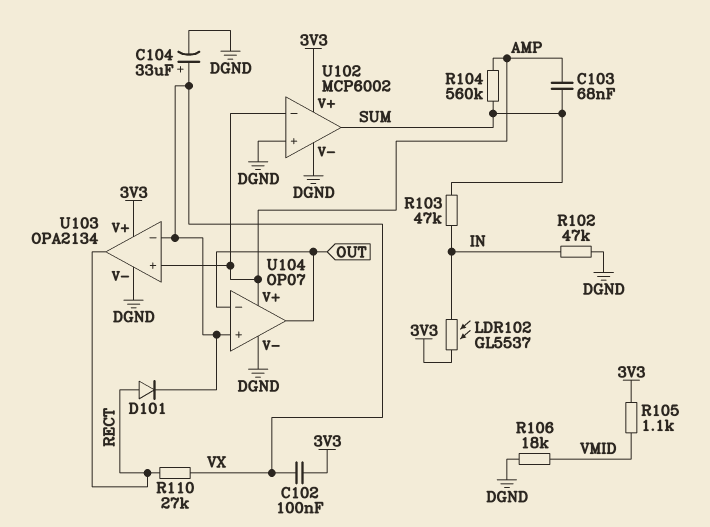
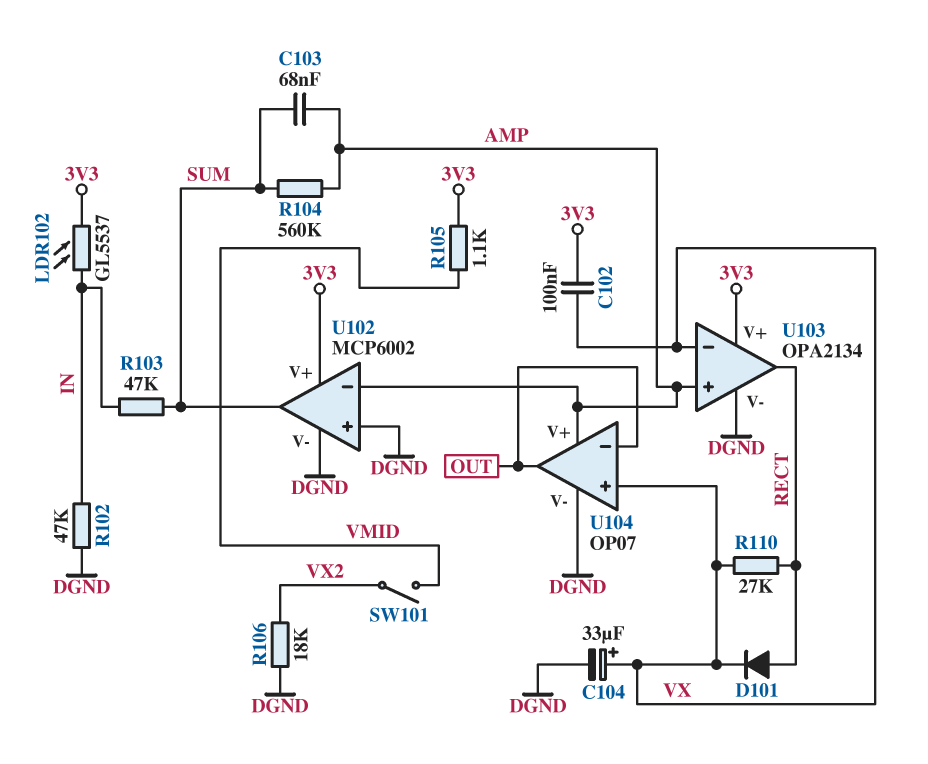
R106: 18k (DGND, VMID) -> 18k (DGND, VX2)
SW101: none -> switch (VMID, VX2)

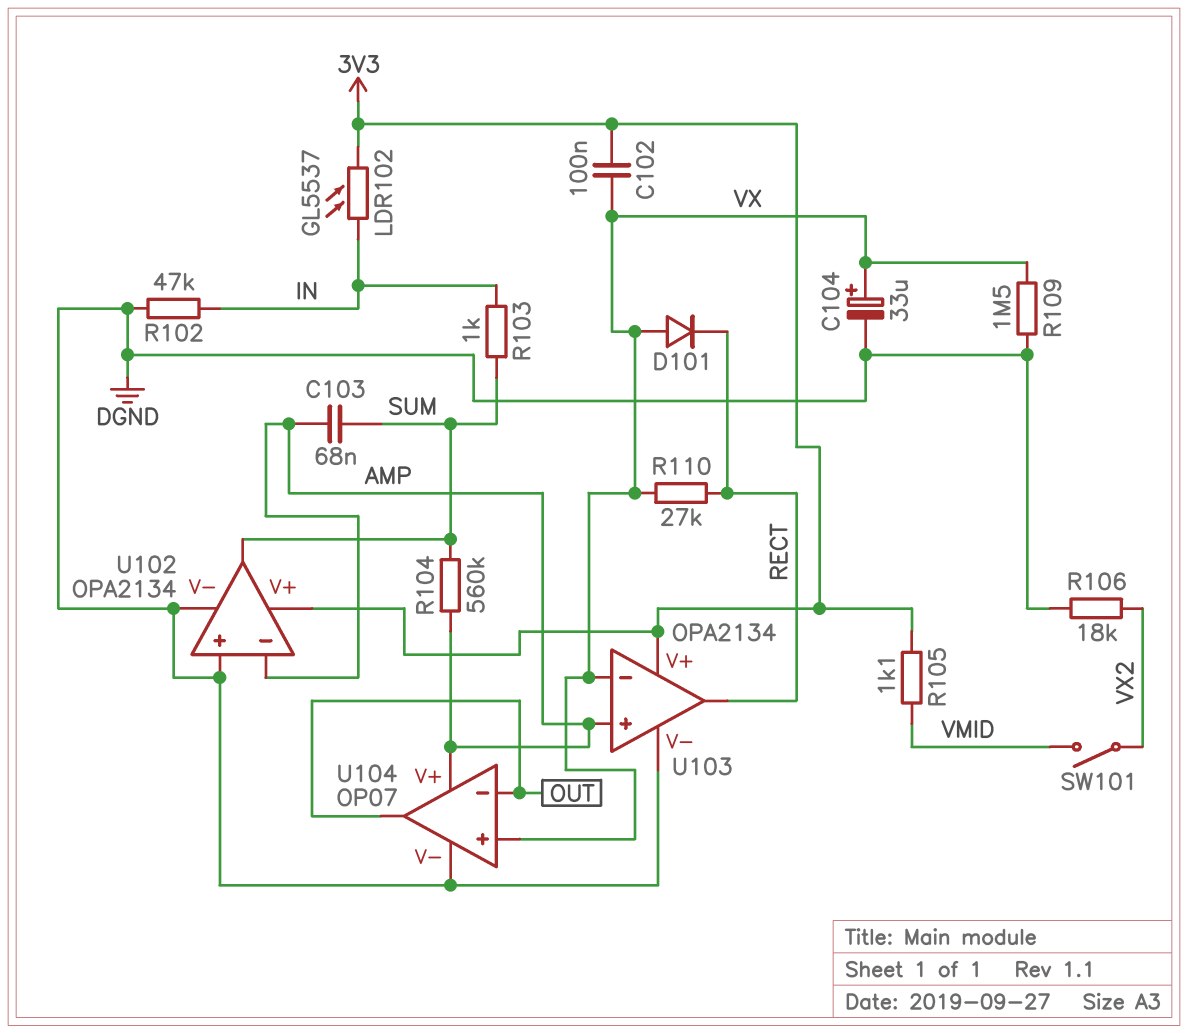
D101: diode (A RECT, K VX) -> diode (A VX, K RECT)
R103: 47k (IN, SUM) -> 1k (IN, SUM)
R109: none -> 1.5M (DGND, VX)
U102: MCP6002 -> OPA2134

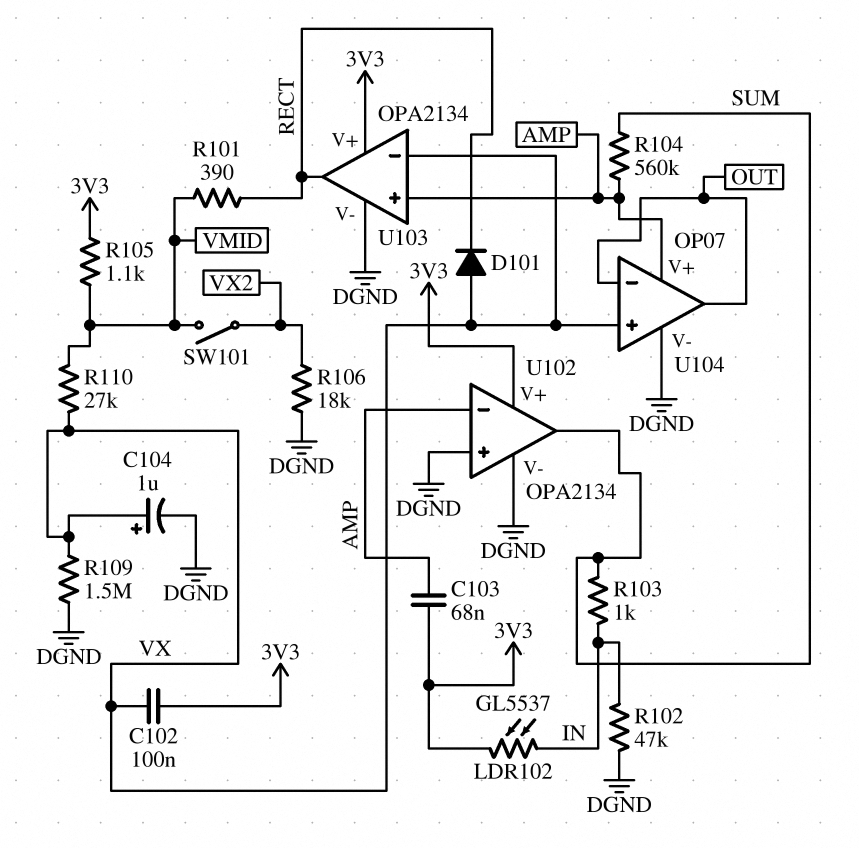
C103: 68nF (AMP, SUM) -> 68nF (3V3, AMP)
C104: 33uF (plus VX, minus DGND) -> 1uF (plus VX, minus DGND)
R101: none -> 390 (RECT, VMID)
R110: 27k (RECT, VX) -> 27k (VMID, VX)

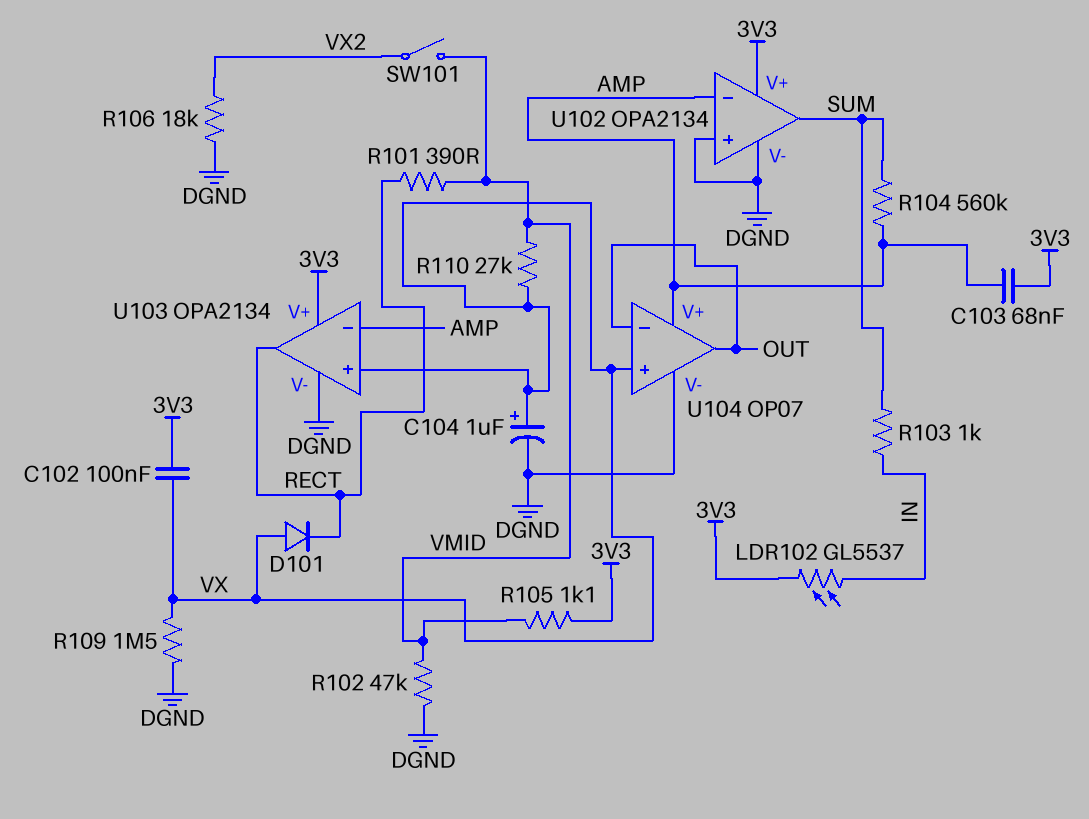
R102: 47k (DGND, IN) -> 47k (DGND, VMID)
U103 pin in+: AMP -> VX
U103 pin in-: VX -> AMP

